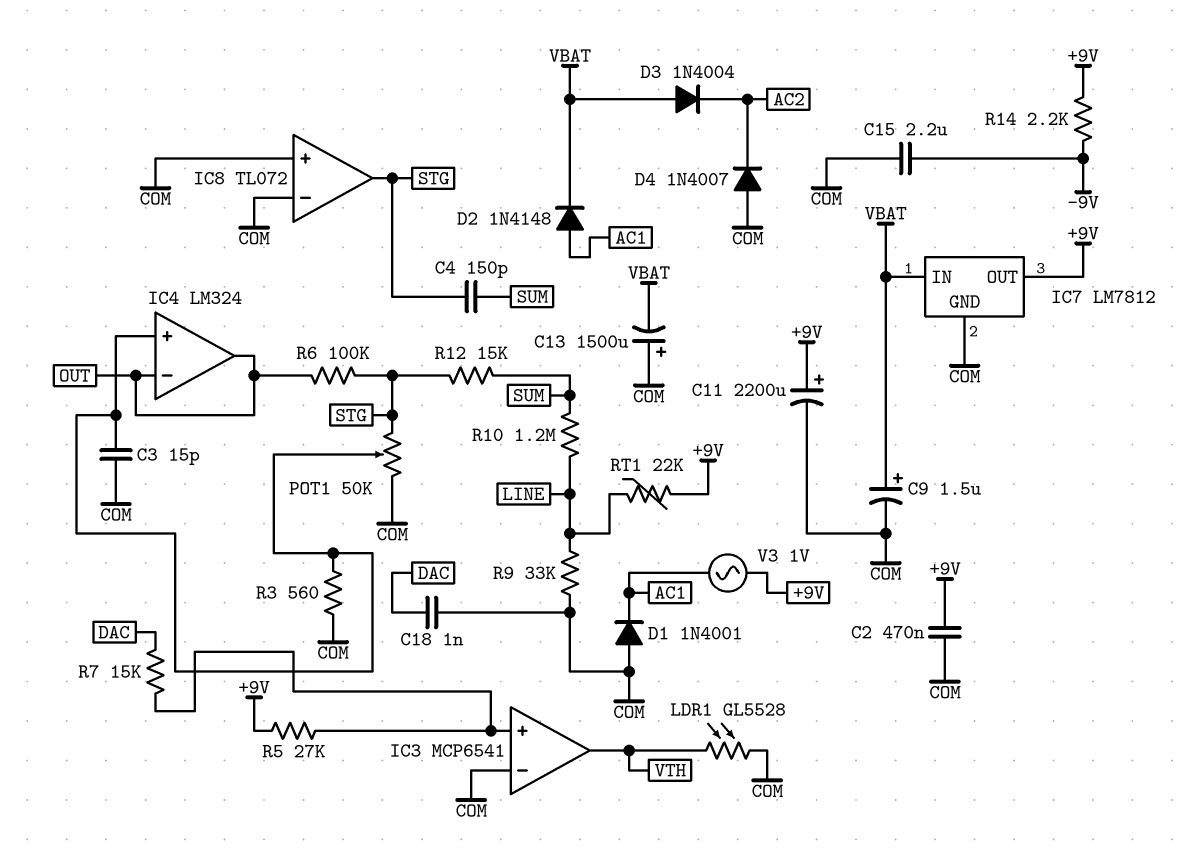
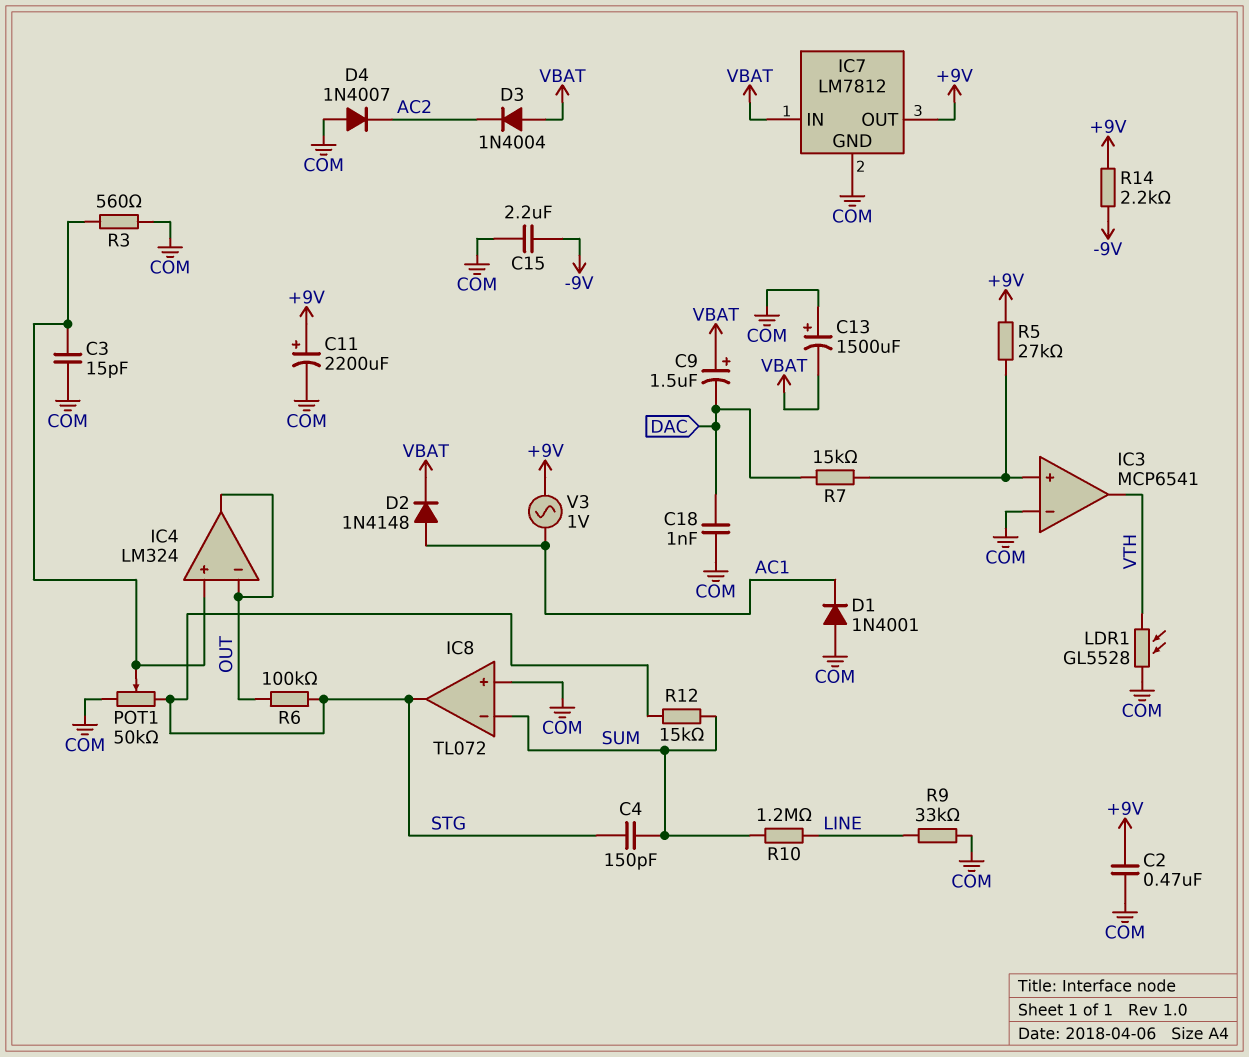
C9: 1.5uF (plus VBAT, minus COM) -> 1.5uF (plus VBAT, minus DAC)
IC8 pin in-: COM -> SUM
RT1: 22k (+9V, LINE) -> none

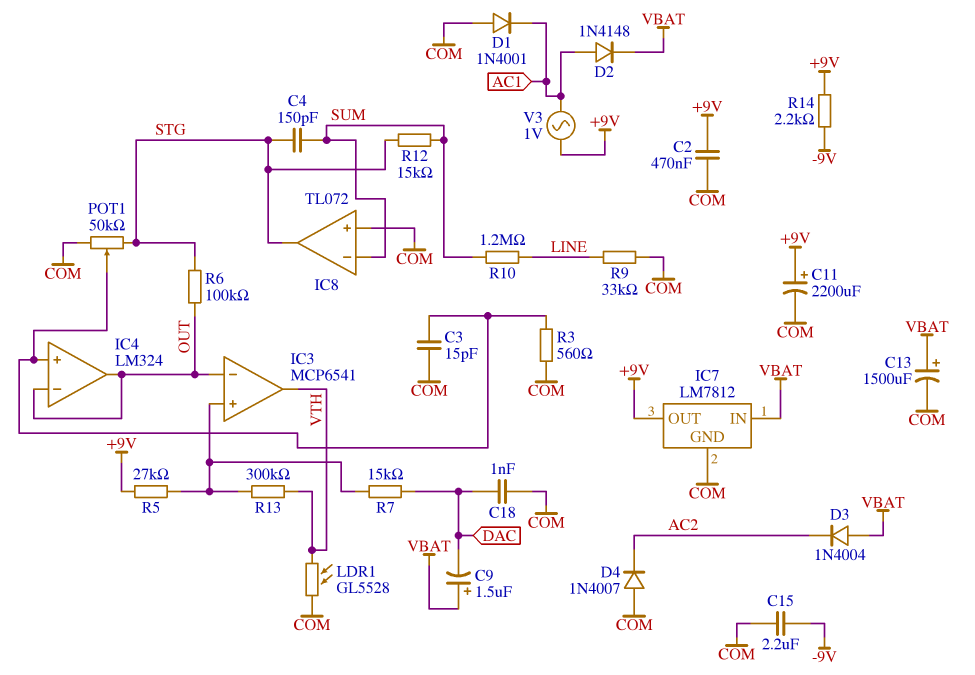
C13: 1500uF (plus COM, minus VBAT) -> 1500uF (plus VBAT, minus COM)
IC3 pin in-: COM -> OUT
R13: none -> 300k (IC3/in+, VTH)

